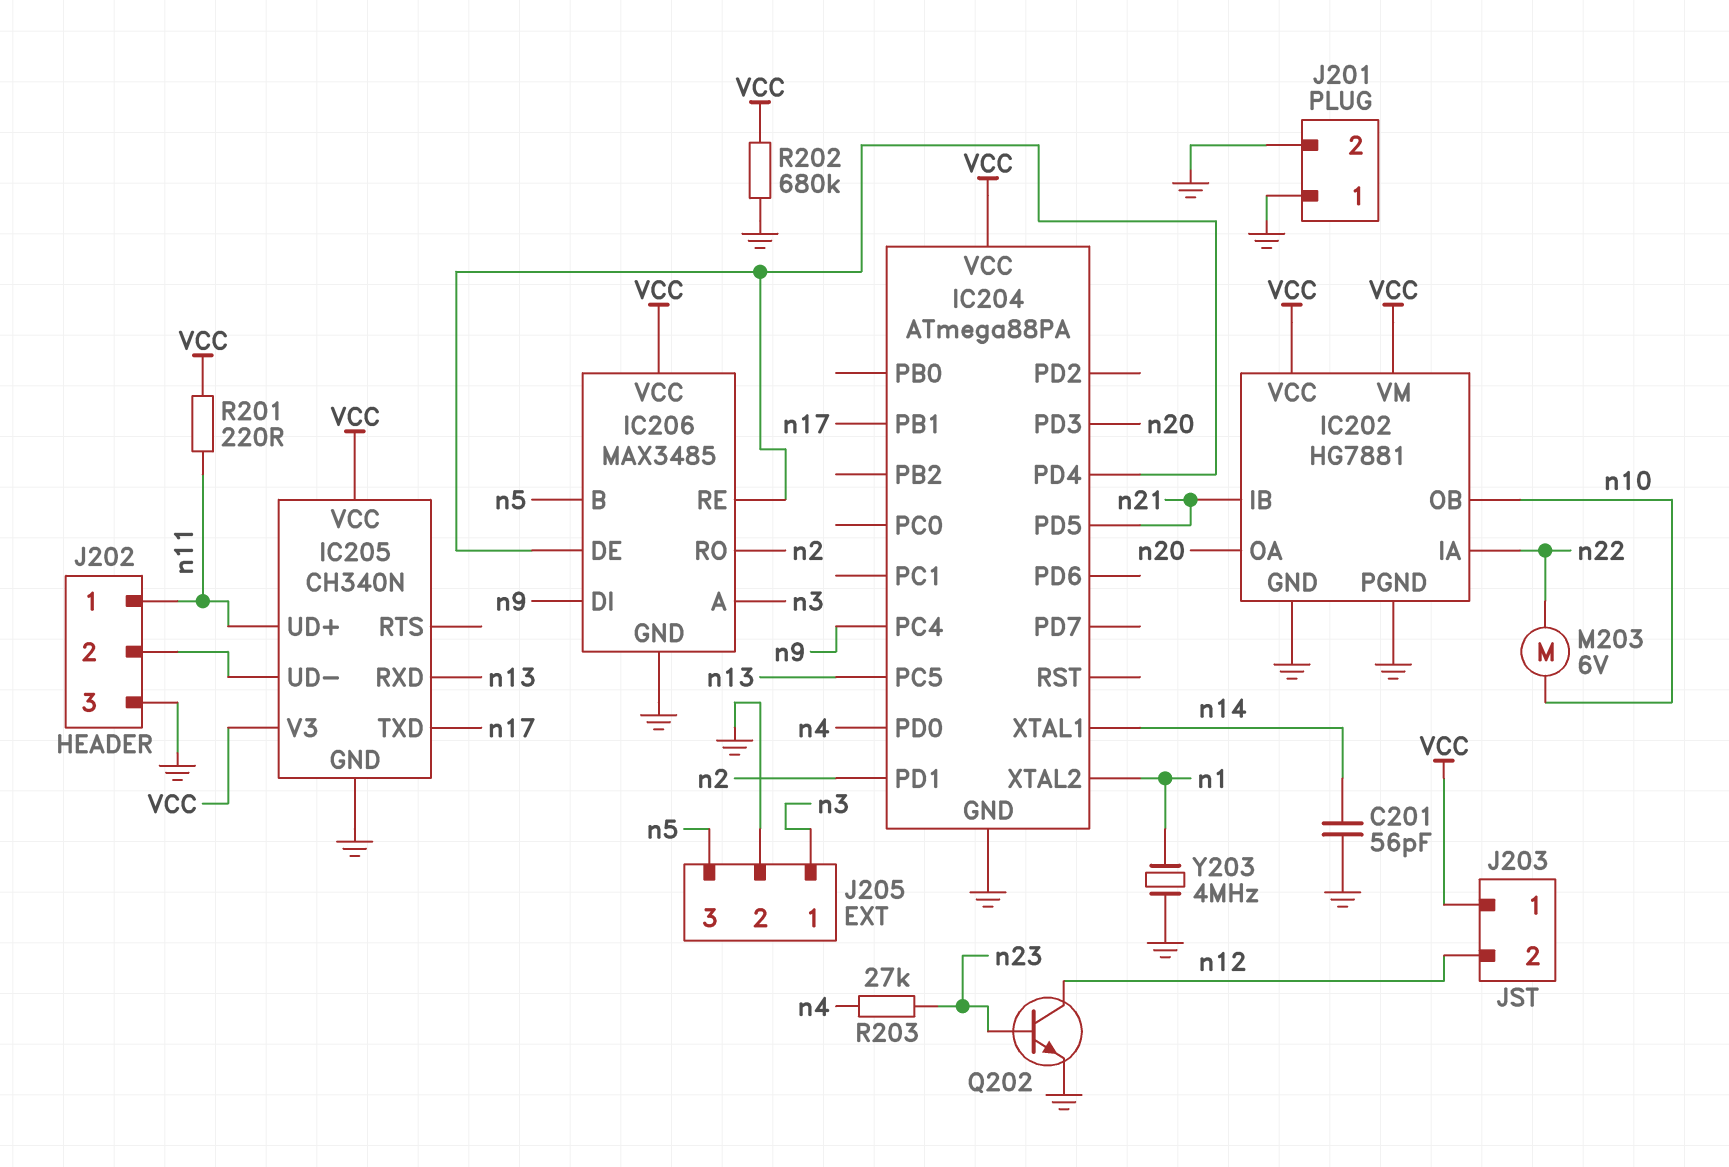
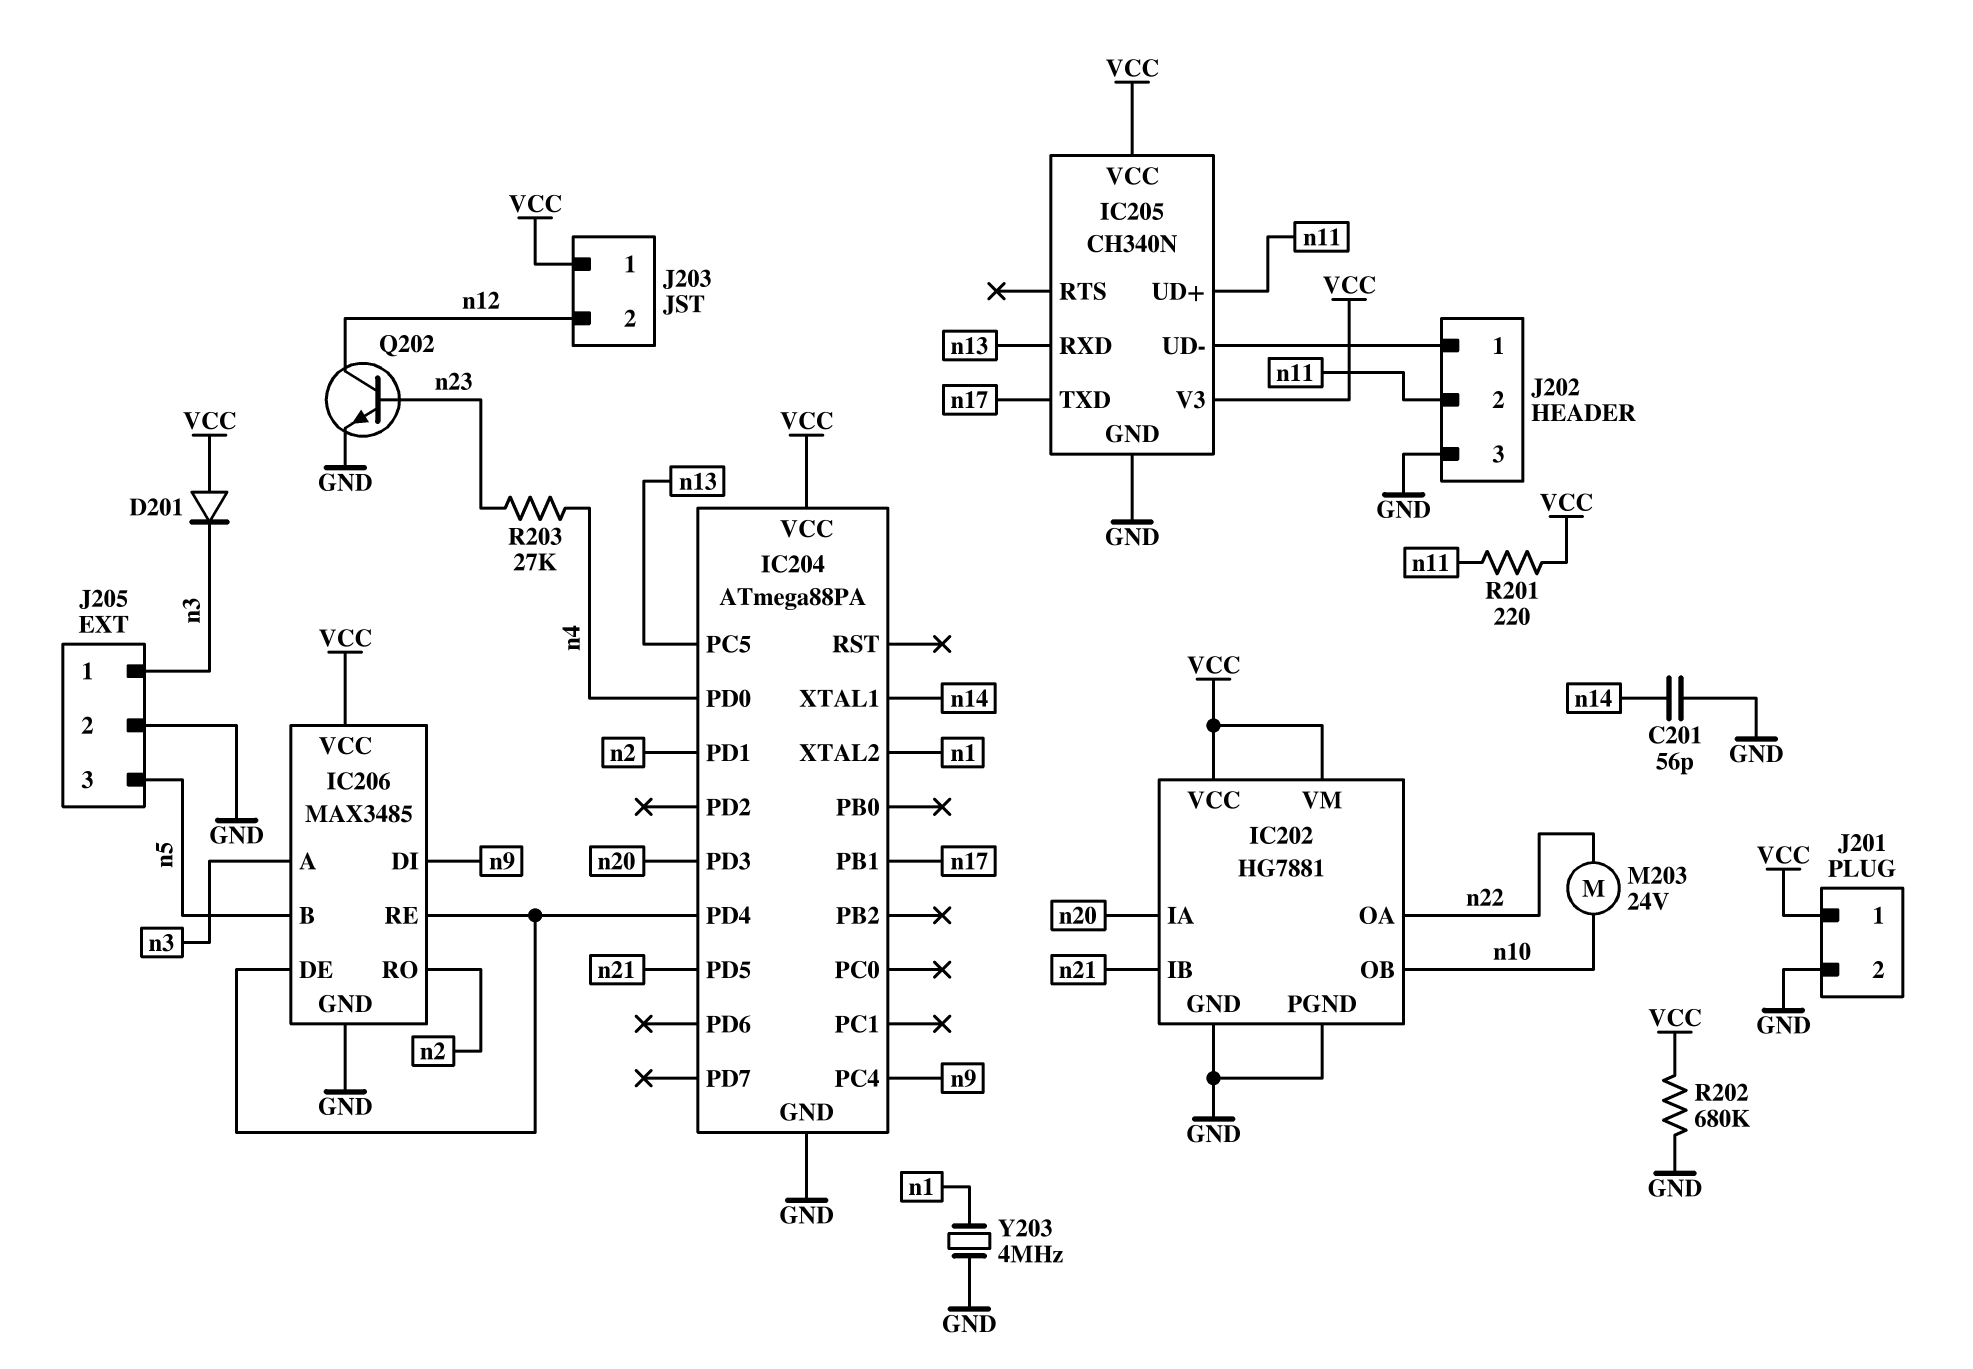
D201: none -> diode (A VCC, K n3)
IC202 pin IA: n22 -> n20
IC202 pin OA: n20 -> n22
J201 pin 1: GND -> VCC
J202 pin 1: n11 -> IC205/UD-
J202 pin 2: IC205/UD- -> n11
M203: motor 6V (n10, n22) -> motor 24V (n10, n22)

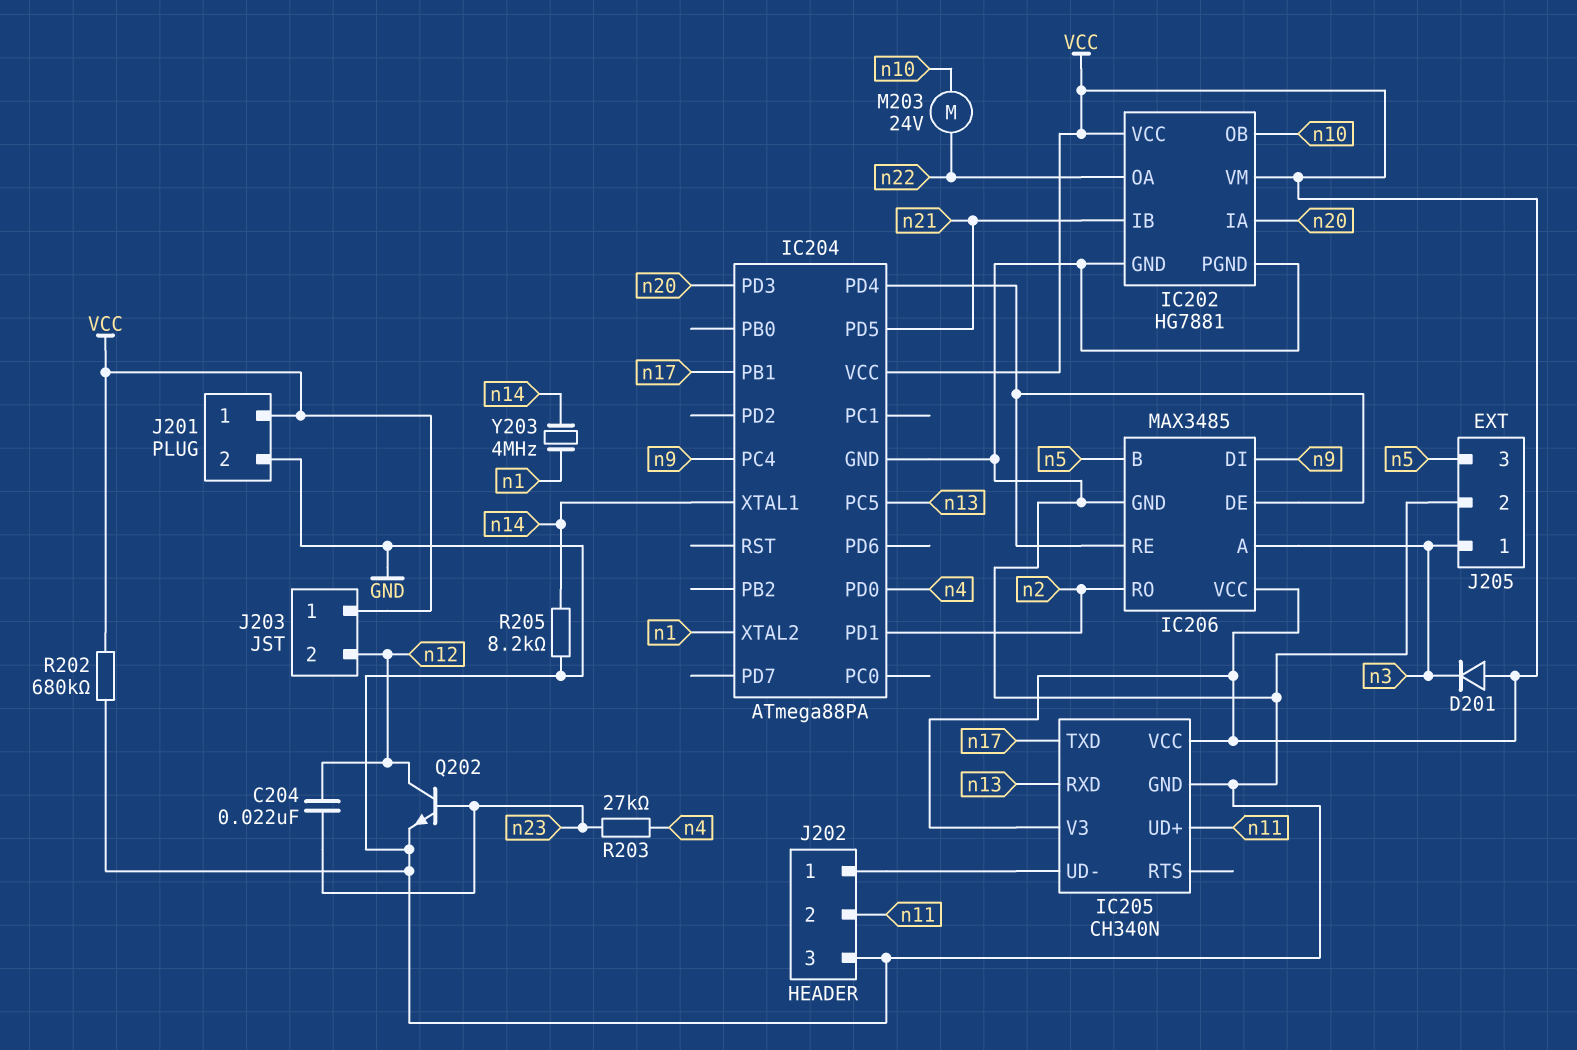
C201: 56pF (GND, n14) -> none
C204: none -> 22nF (n12, n23)
R201: 220 (VCC, n11) -> none
R205: none -> 8.2k (GND, n14)
Y203: 4MHz (GND, n1) -> 4MHz (n1, n14)

